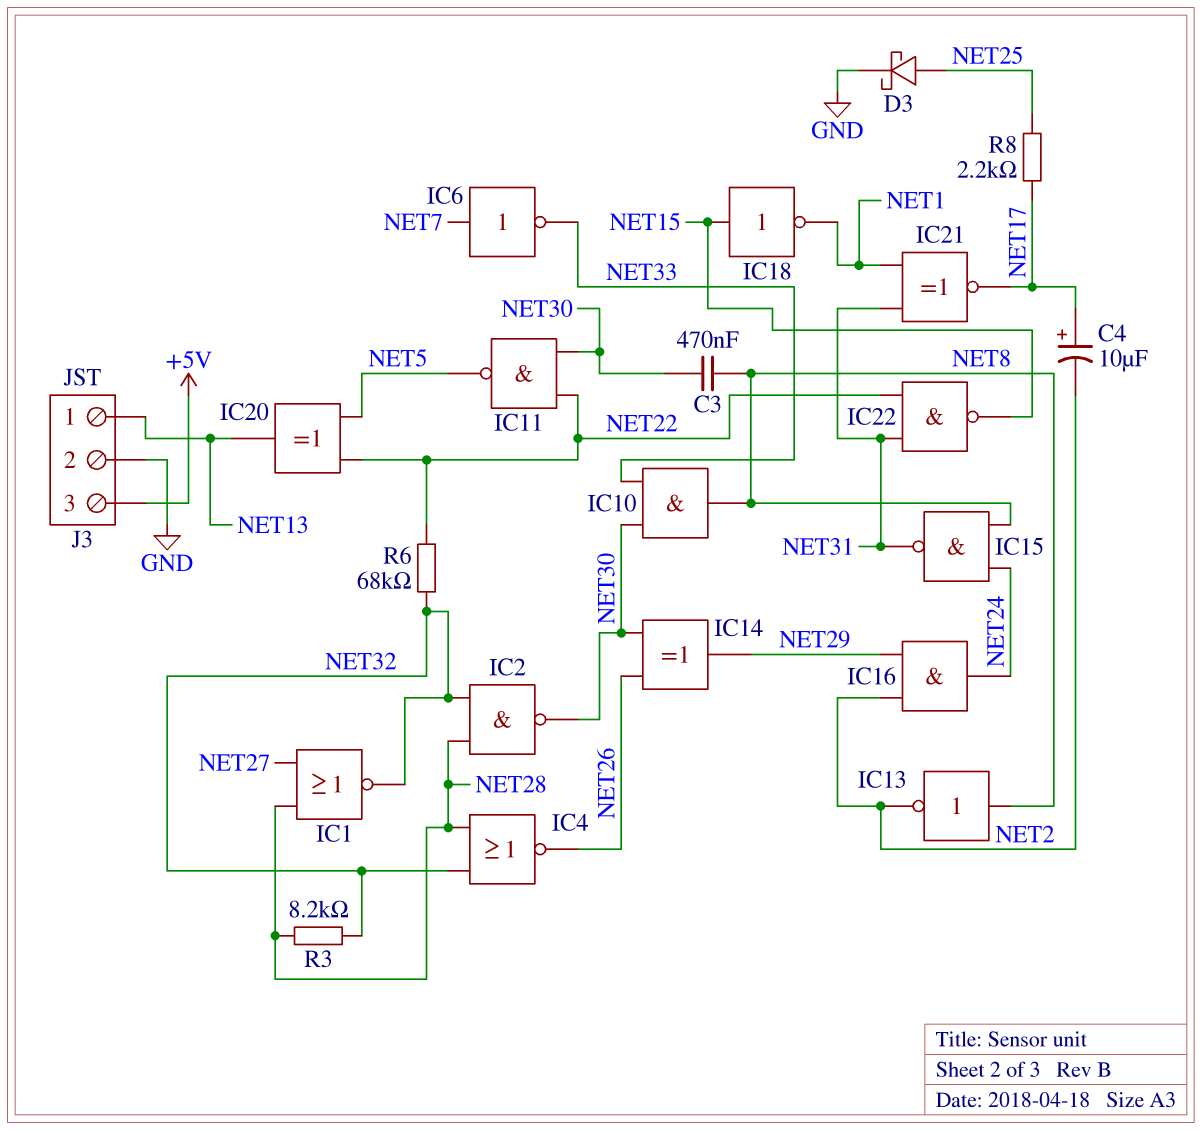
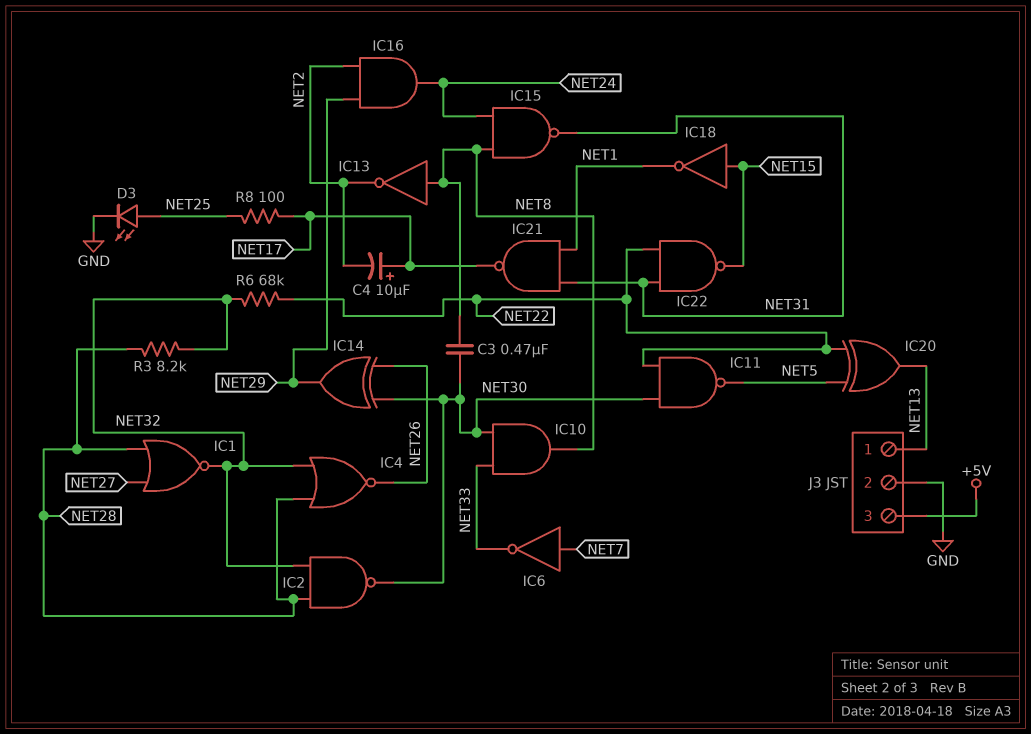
D3: schottky (A NET25, K GND) -> LED (A NET25, K GND)
IC21: XNOR (in NET1, in NET31, out NET17) -> NAND (in NET1, in NET31, out NET17)
R8: 2.2k (NET17, NET25) -> 100 (NET17, NET25)

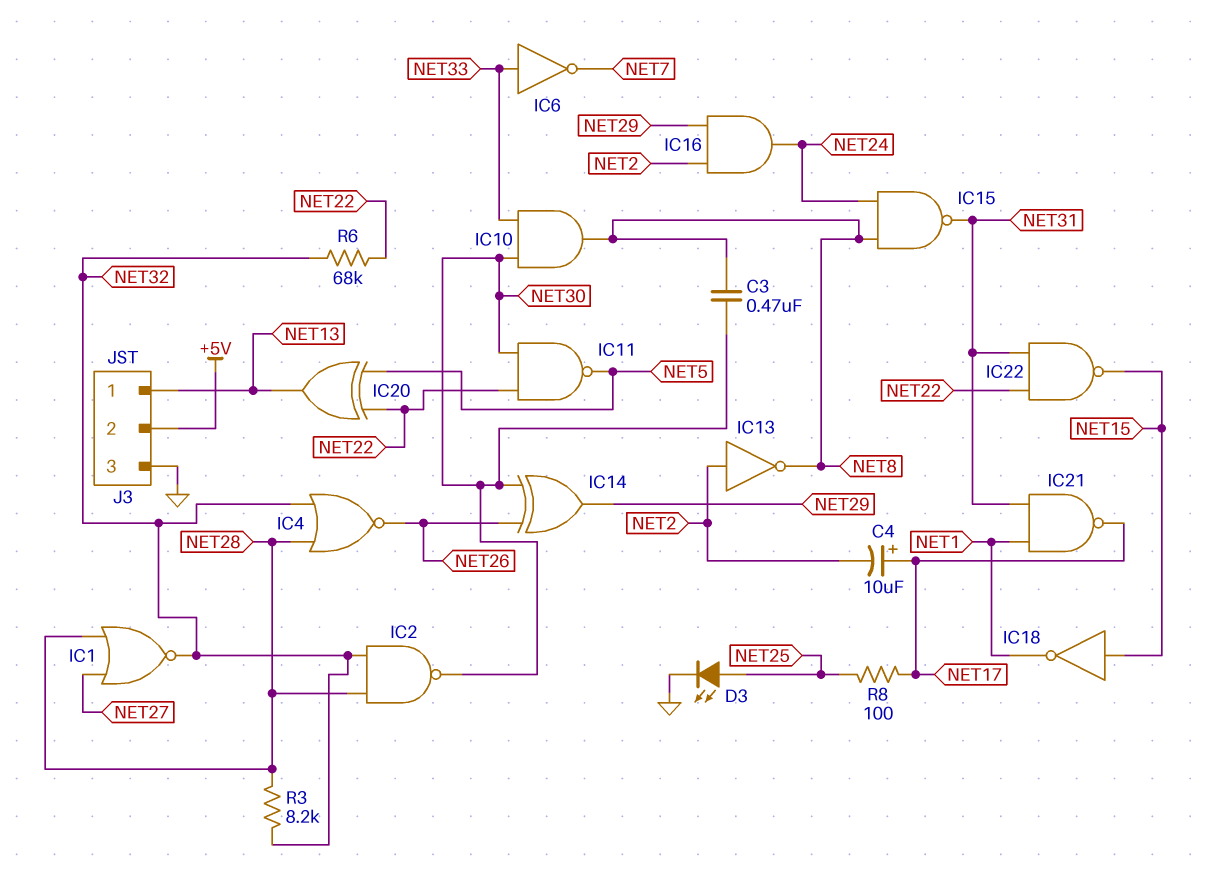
IC6: NOT (in NET7, out NET33) -> NOT (in NET33, out NET7)
IC13: NOT (in NET8, out NET2) -> NOT (in NET2, out NET8)
J3 pin 2: GND -> +5V
J3 pin 3: +5V -> GND

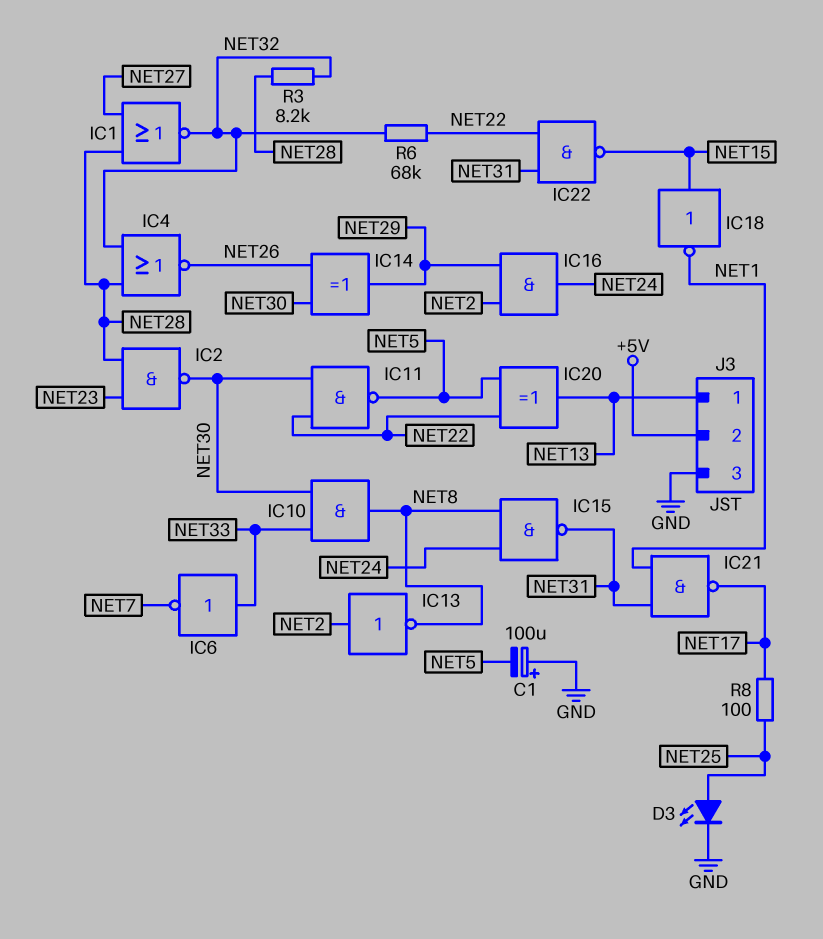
C1: none -> 100uF (plus GND, minus NET5)
C3: 470nF (NET8, NET30) -> none
C4: 10uF (plus NET17, minus NET2) -> none
IC2: NAND (in NET28, in NET32, out NET30) -> NAND (in NET23, in NET28, out NET30)

